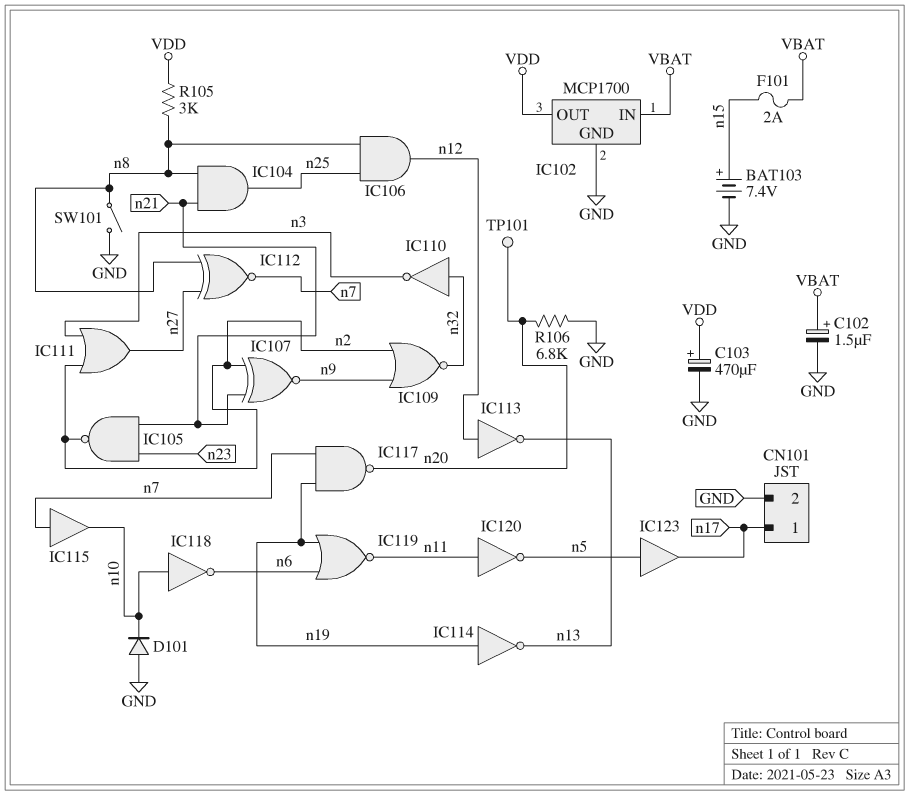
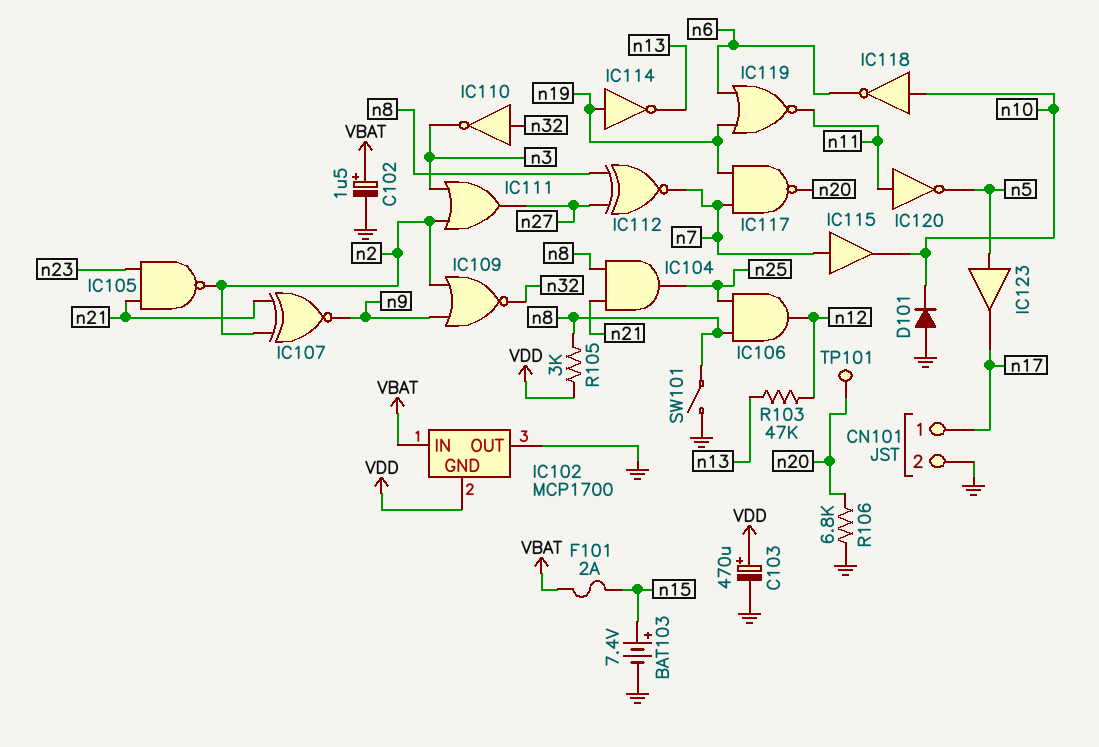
IC102 pin GND: GND -> VDD
IC102 pin OUT: VDD -> GND
IC113: NOT (in n12, out n13) -> none
R103: none -> 47k (n12, n13)

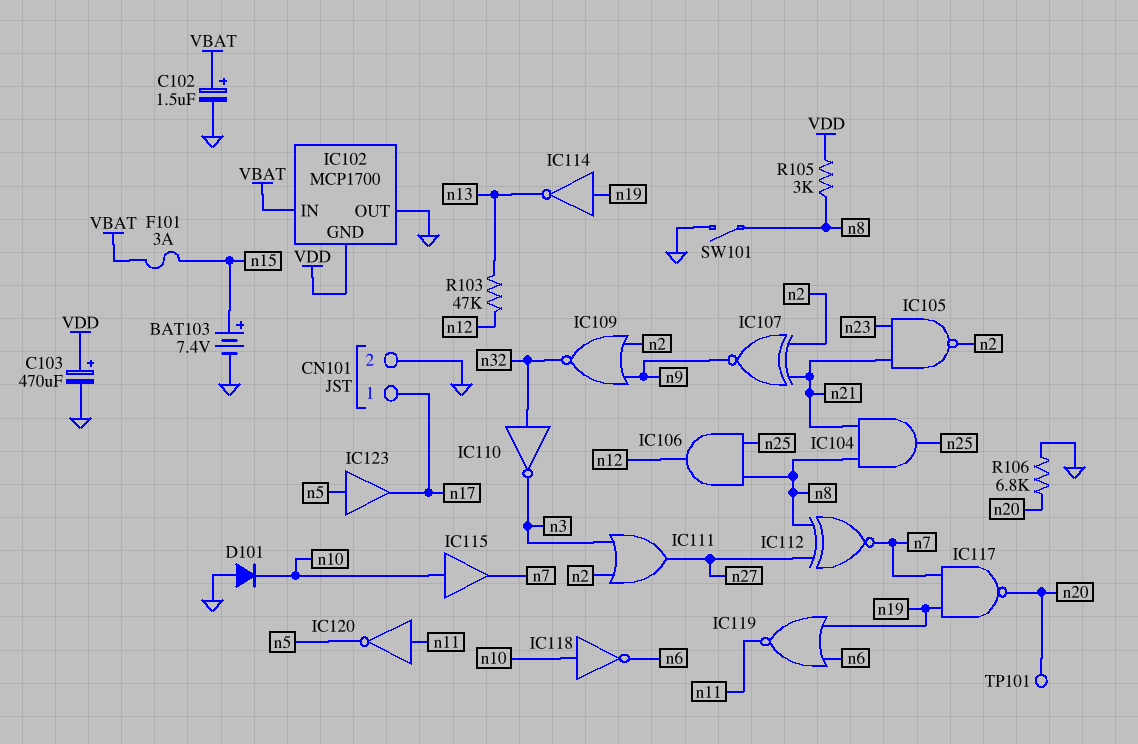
F101: 2A (VBAT, n15) -> 3A (VBAT, n15)
IC115: buffer (in n7, out n10) -> buffer (in n10, out n7)

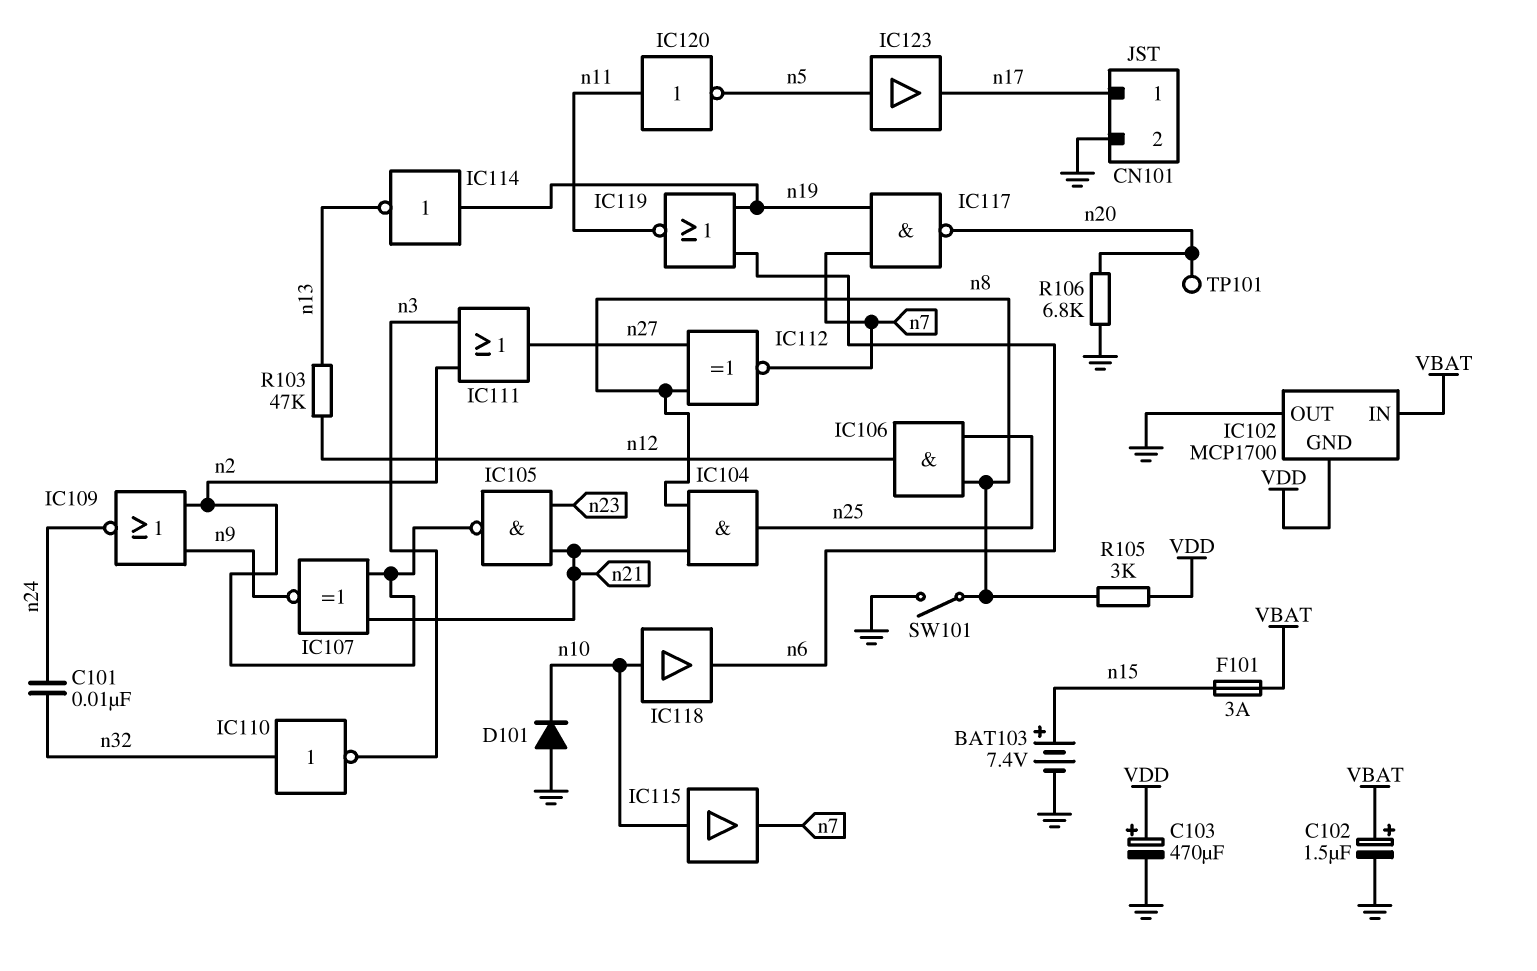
C101: none -> 10nF (n24, n32)
IC109: NOR (in n2, in n9, out n32) -> NOR (in n2, in n9, out n24)
IC118: NOT (in n10, out n6) -> buffer (in n10, out n6)

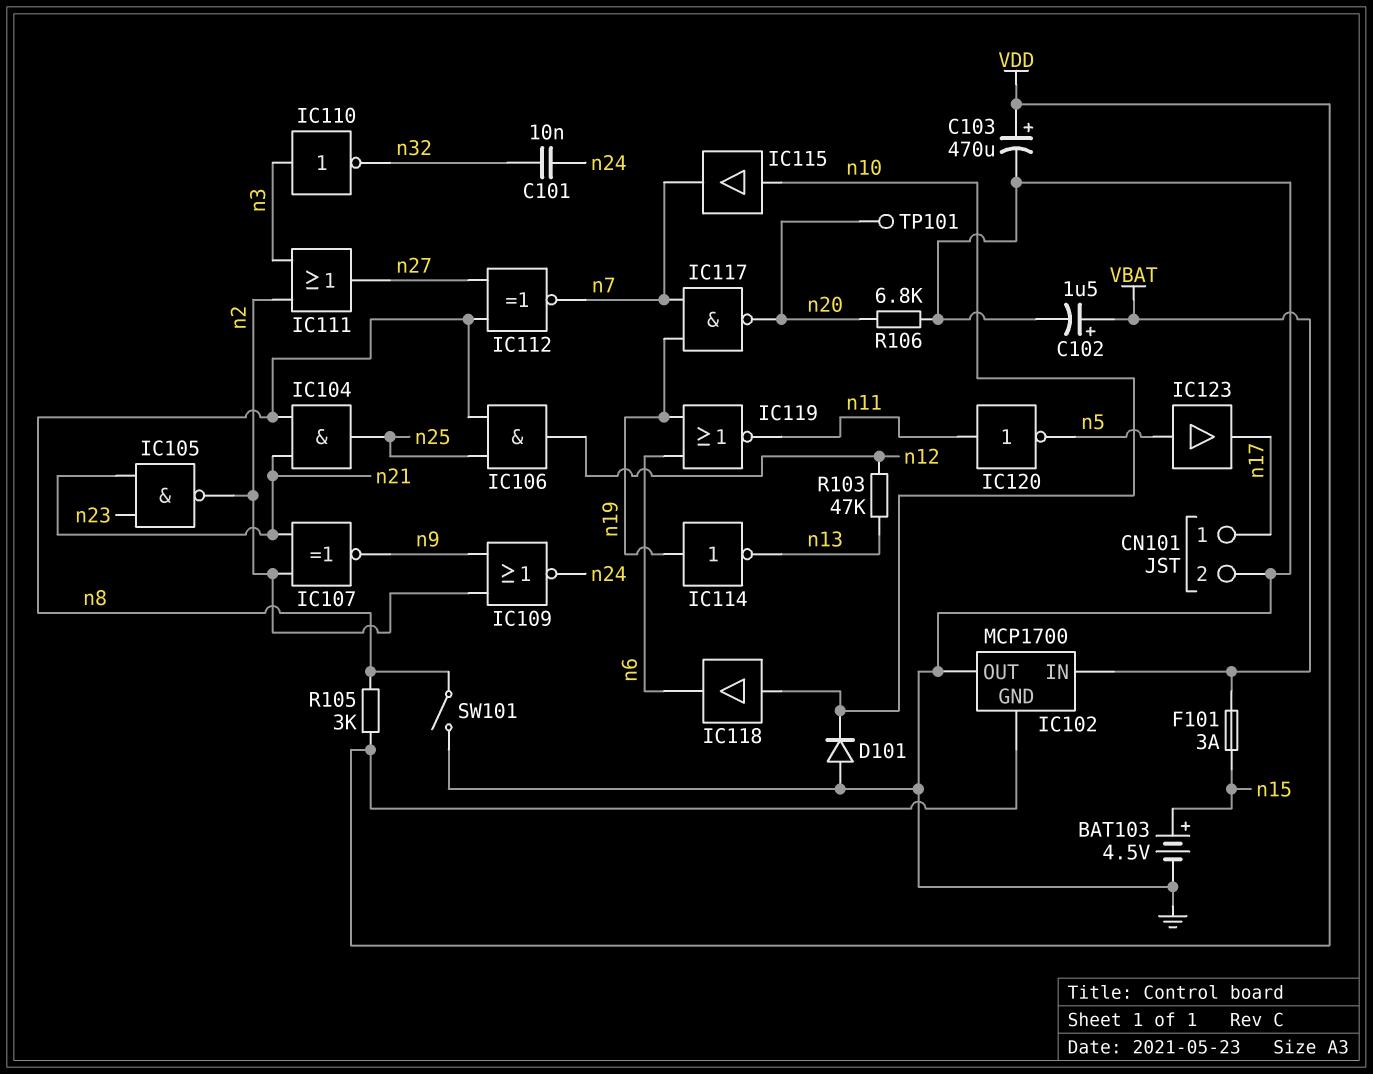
BAT103: 7.4V (plus n15, minus GND) -> 4.5V (plus n15, minus GND)
IC110: NOT (in n32, out n3) -> NOT (in n3, out n32)

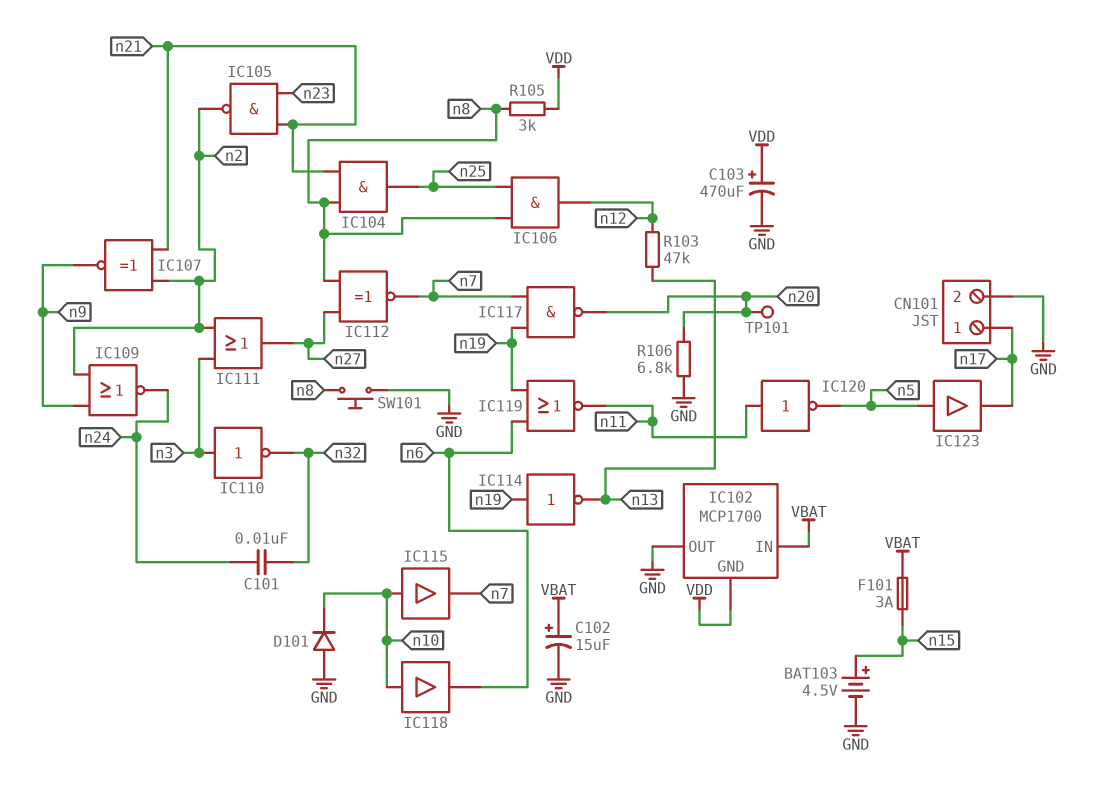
C102: 1.5uF (plus VBAT, minus GND) -> 15uF (plus VBAT, minus GND)
SW101: switch (GND, n8) -> button (GND, n8)

